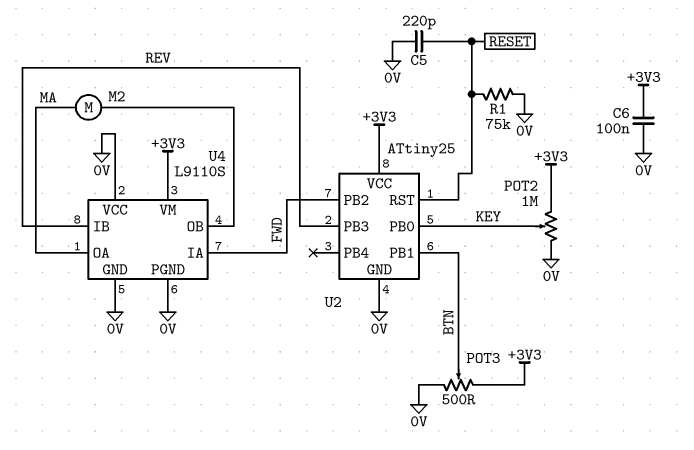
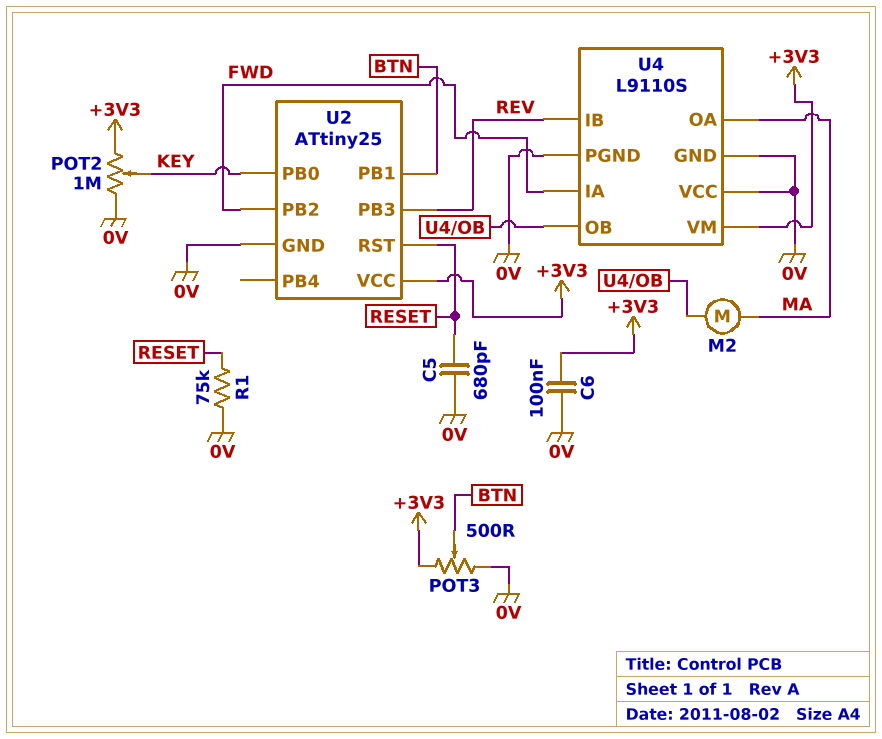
C5: 220pF (0V, RESET) -> 680pF (0V, RESET)

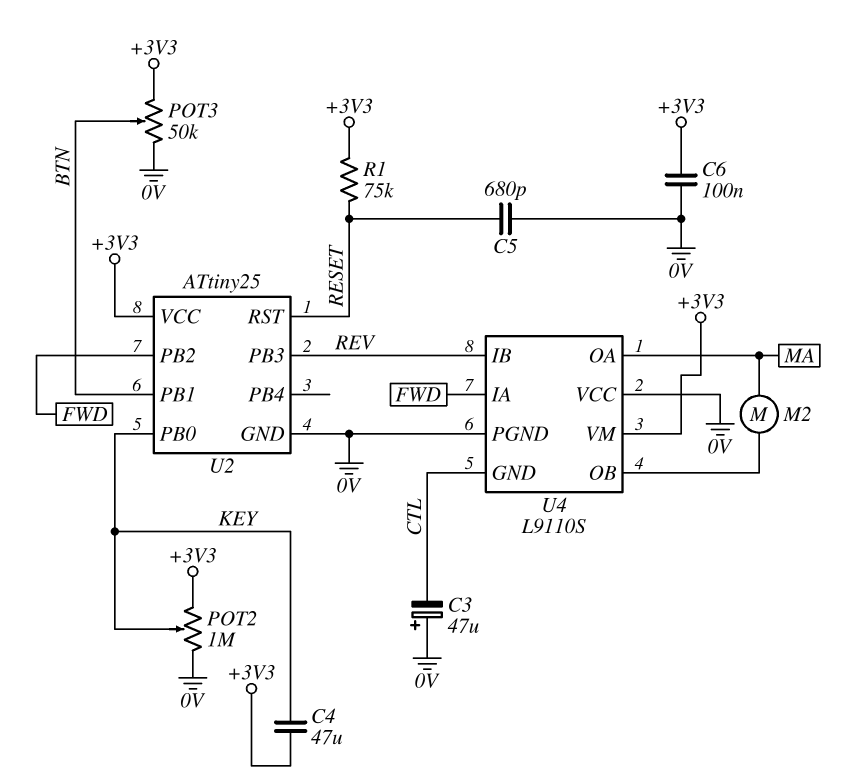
C3: none -> 47uF (plus 0V, minus CTL)
C4: none -> 47uF (+3V3, KEY)
POT3: 500 (+3V3, 0V, wiper BTN) -> 50k (+3V3, 0V, wiper BTN)
R1: 75k (0V, RESET) -> 75k (+3V3, RESET)
U4 pin GND: 0V -> CTL

